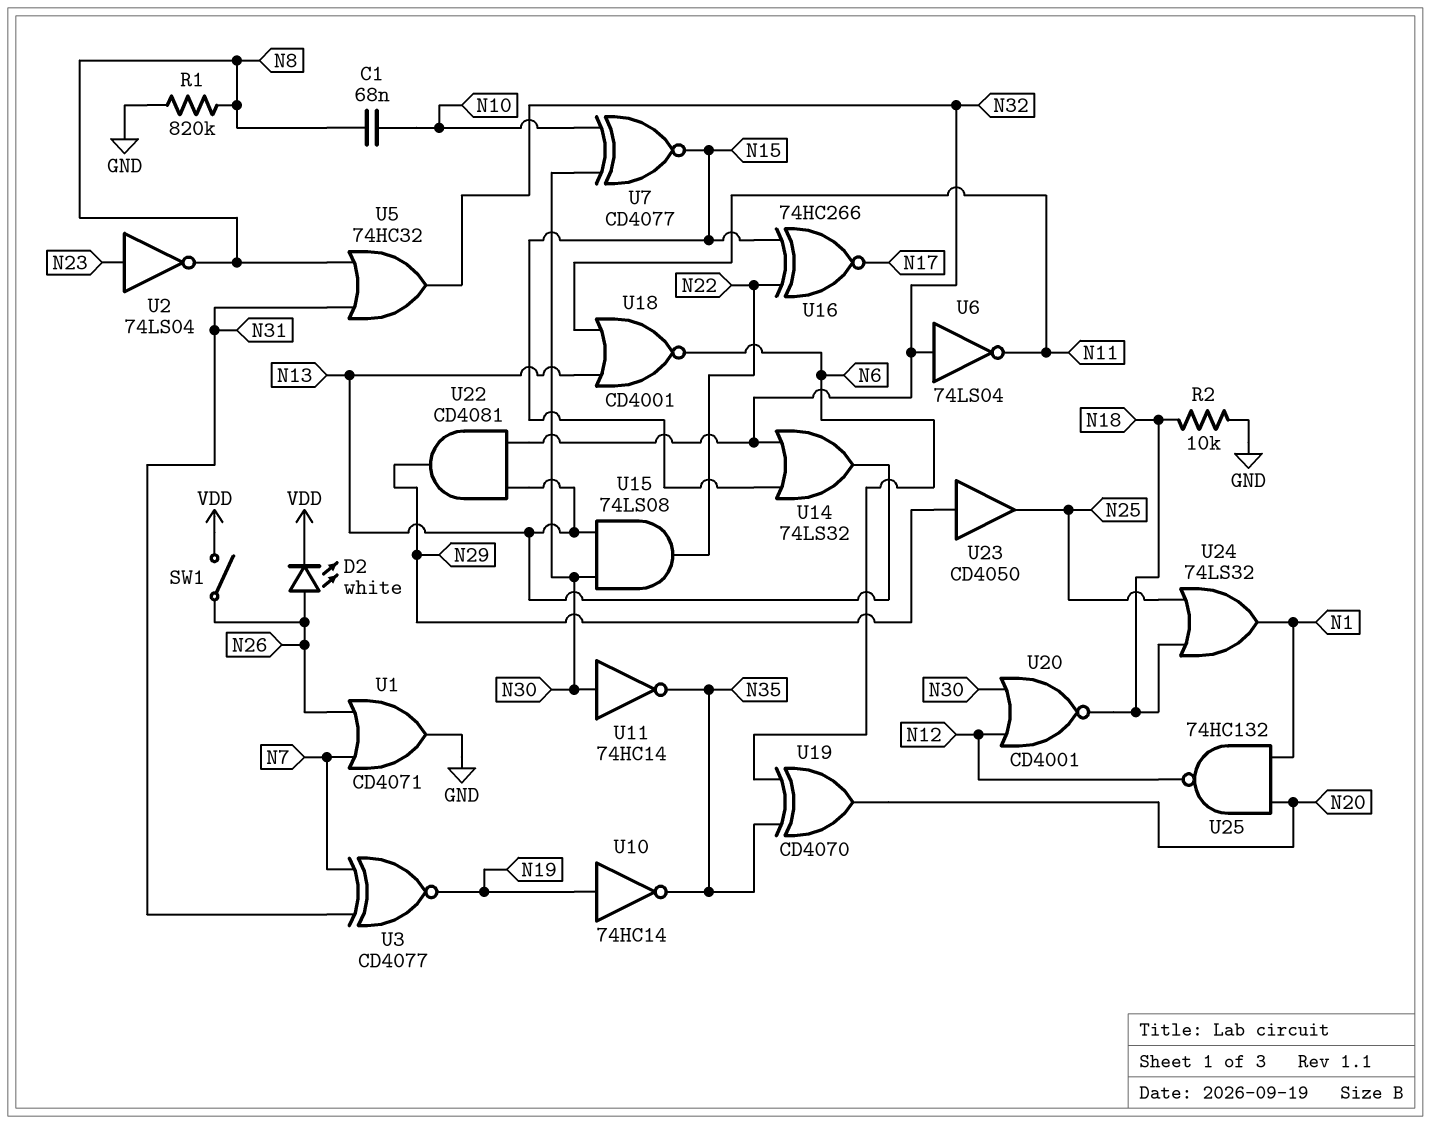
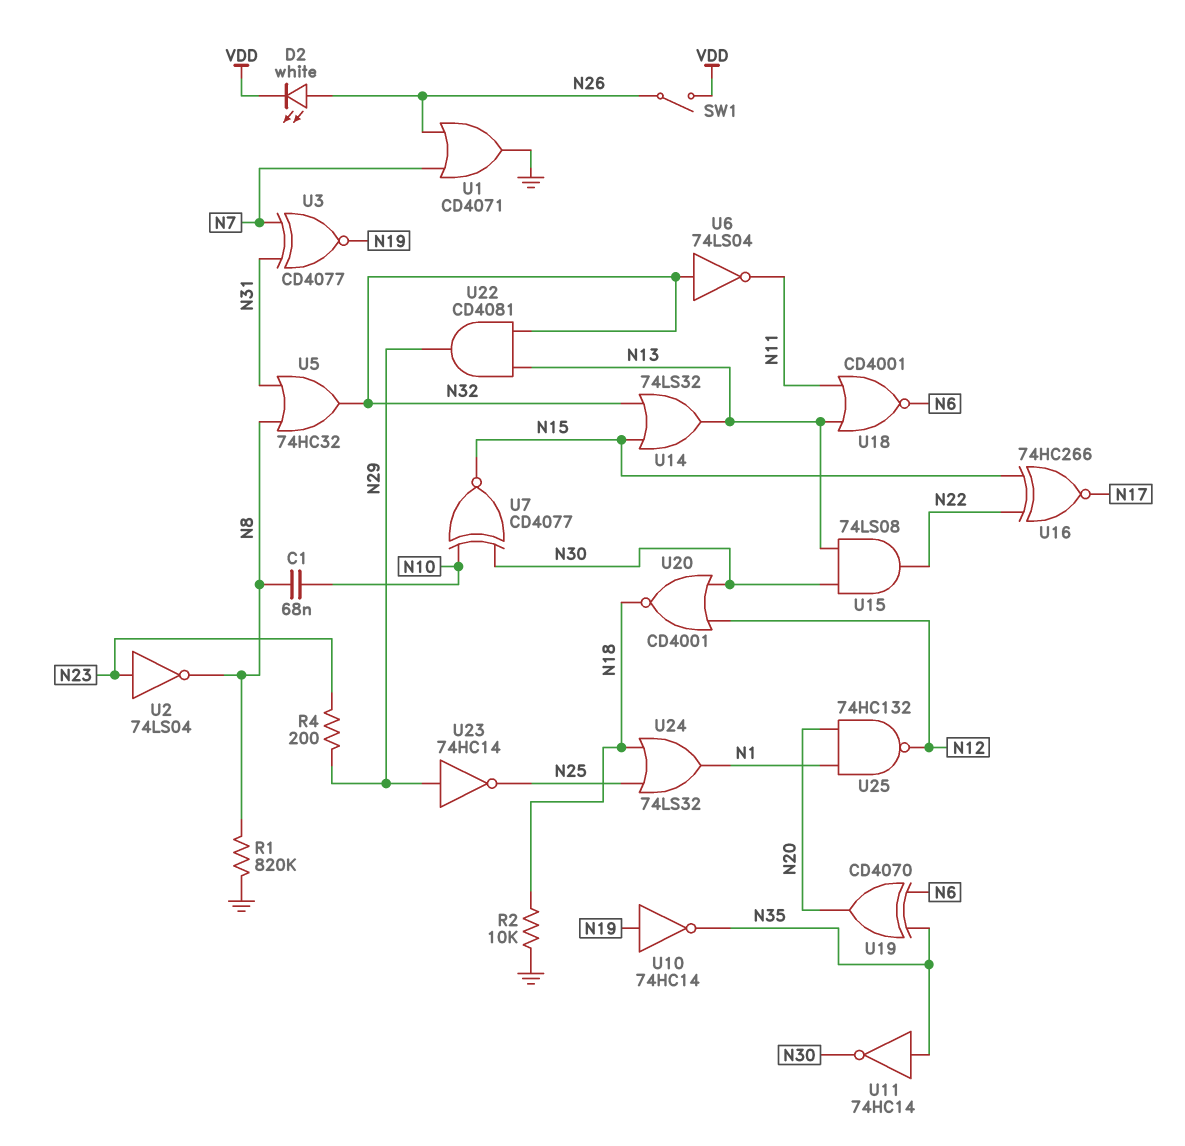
R4: none -> 200 (N23, N29)
U11: NOT 74HC14 (in N30, out N35) -> NOT 74HC14 (in N35, out N30)
U23: buffer CD4050 (in N29, out N25) -> NOT 74HC14 (in N29, out N25)

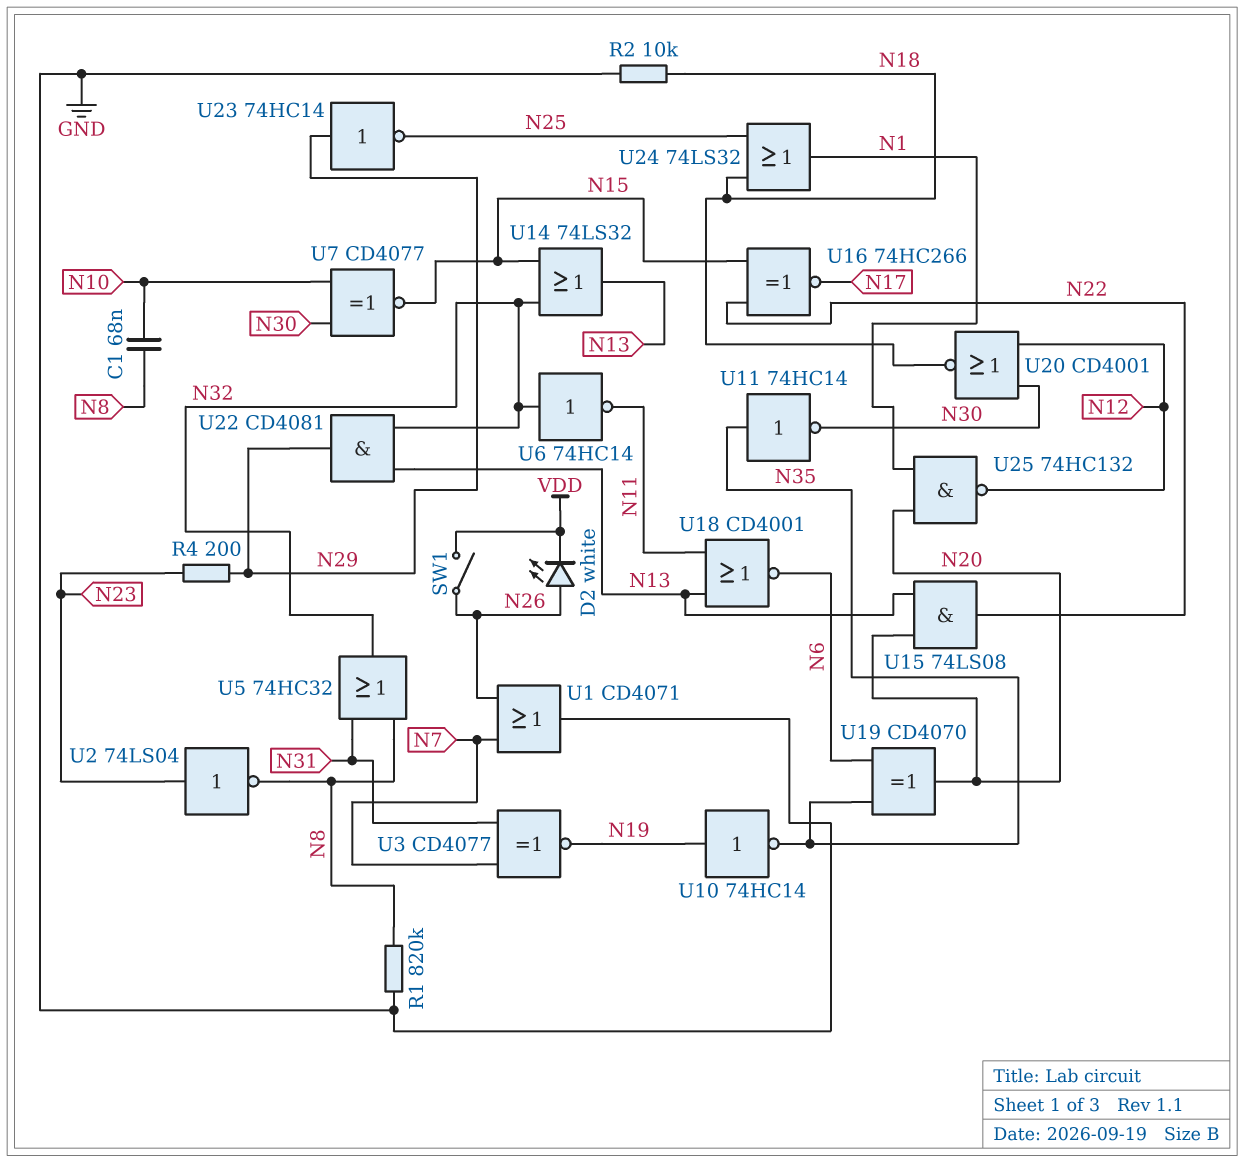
U6: NOT 74LS04 (in N32, out N11) -> NOT 74HC14 (in N32, out N11)
U15: AND 74LS08 (in N13, in N30, out N22) -> AND 74LS08 (in N13, in N20, out N22)

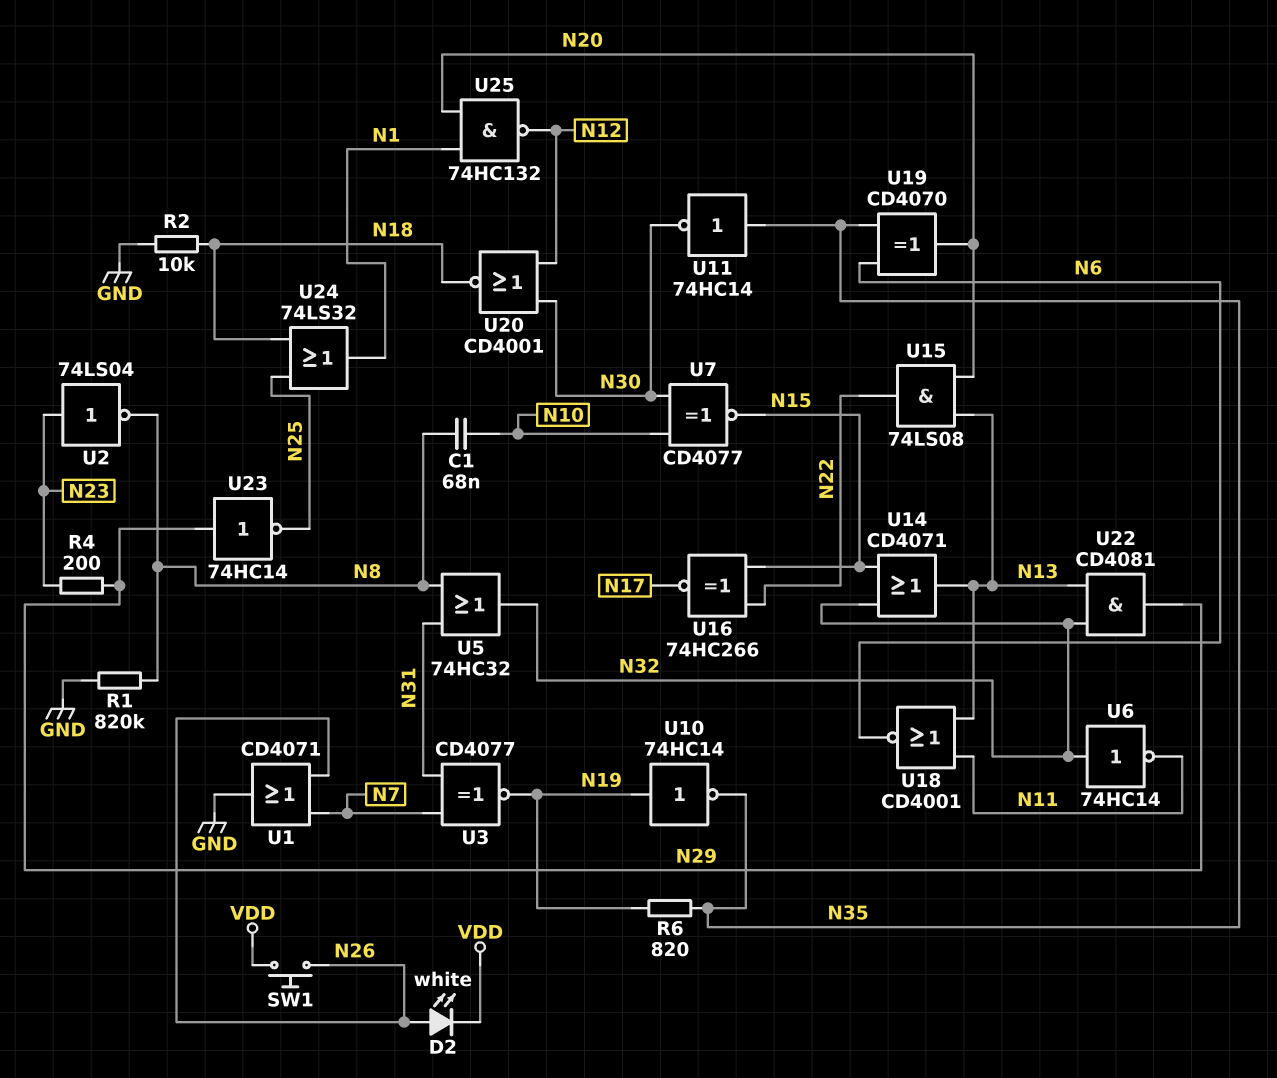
R6: none -> 820 (N19, N35)
SW1: switch (N26, VDD) -> button (N26, VDD)
U14: OR 74LS32 (in N15, in N32, out N13) -> OR CD4071 (in N15, in N32, out N13)

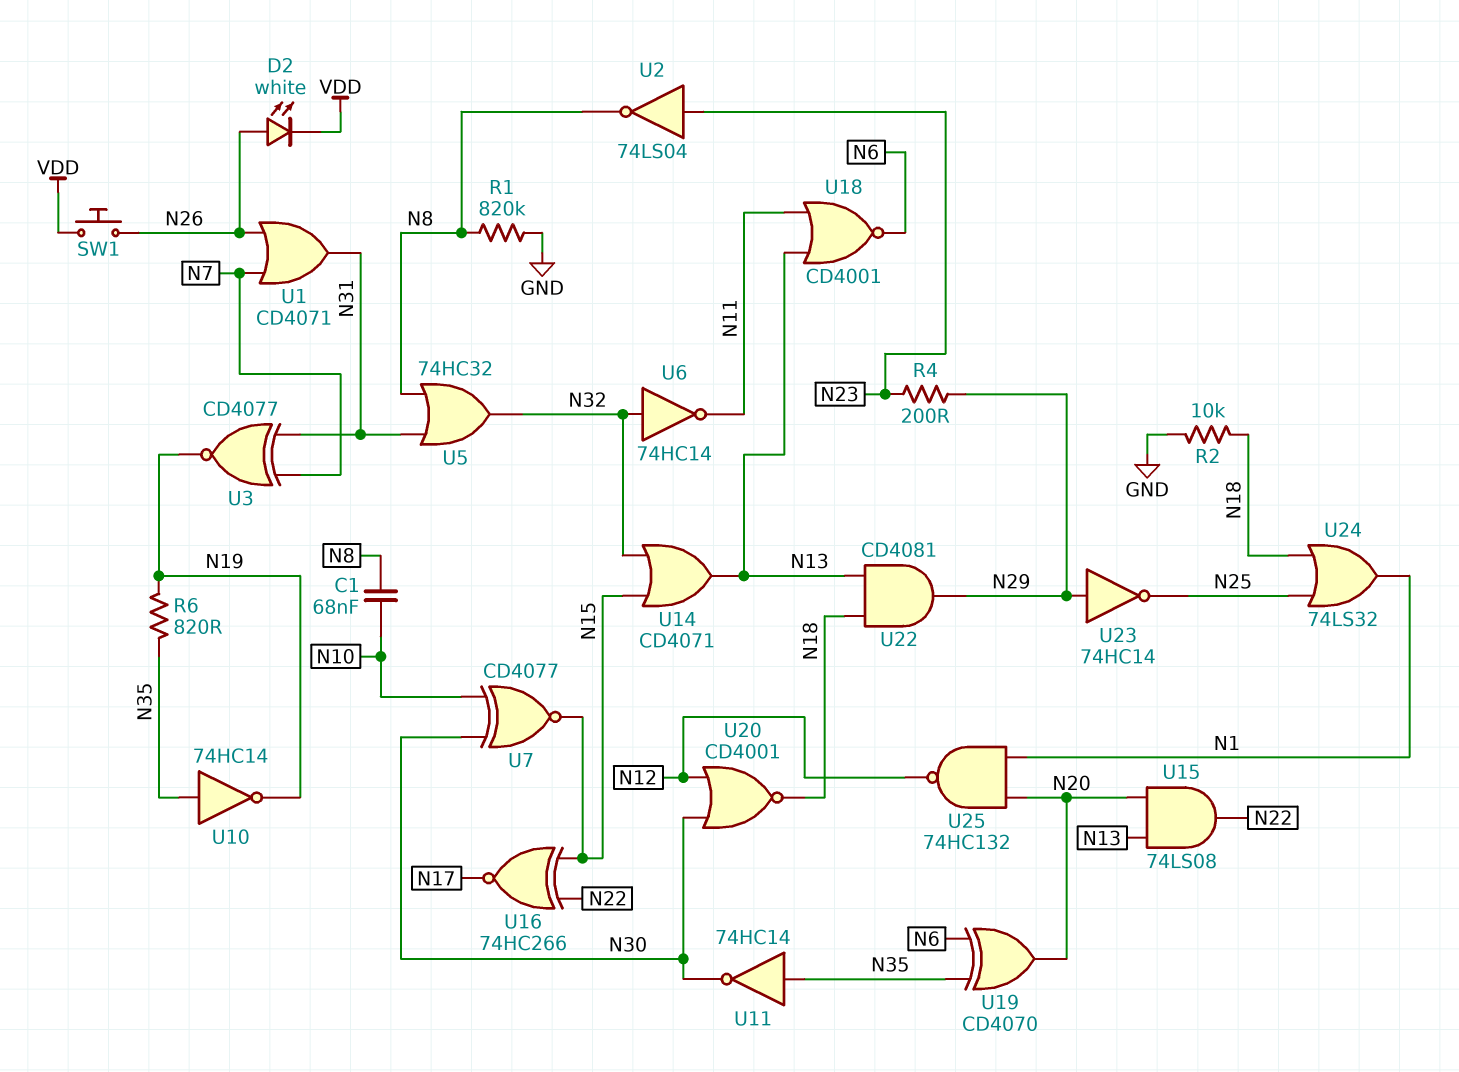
U1: OR CD4071 (in N7, in N26, out GND) -> OR CD4071 (in N7, in N26, out N31)
U10: NOT 74HC14 (in N19, out N35) -> NOT 74HC14 (in N35, out N19)
U22: AND CD4081 (in N13, in N32, out N29) -> AND CD4081 (in N13, in N18, out N29)

